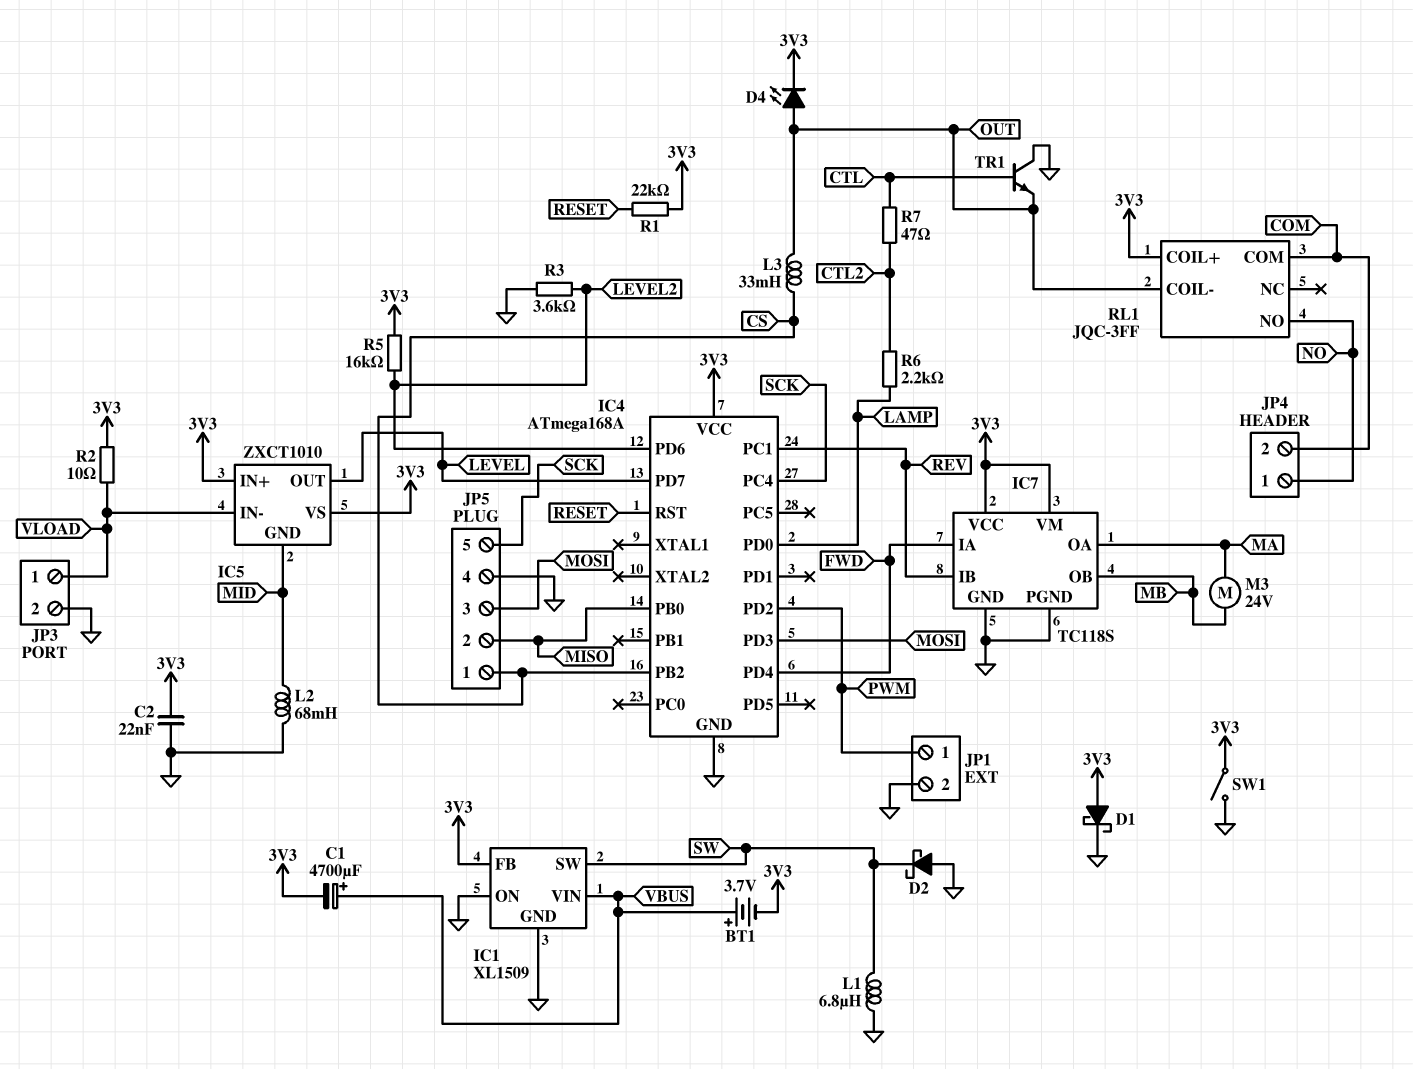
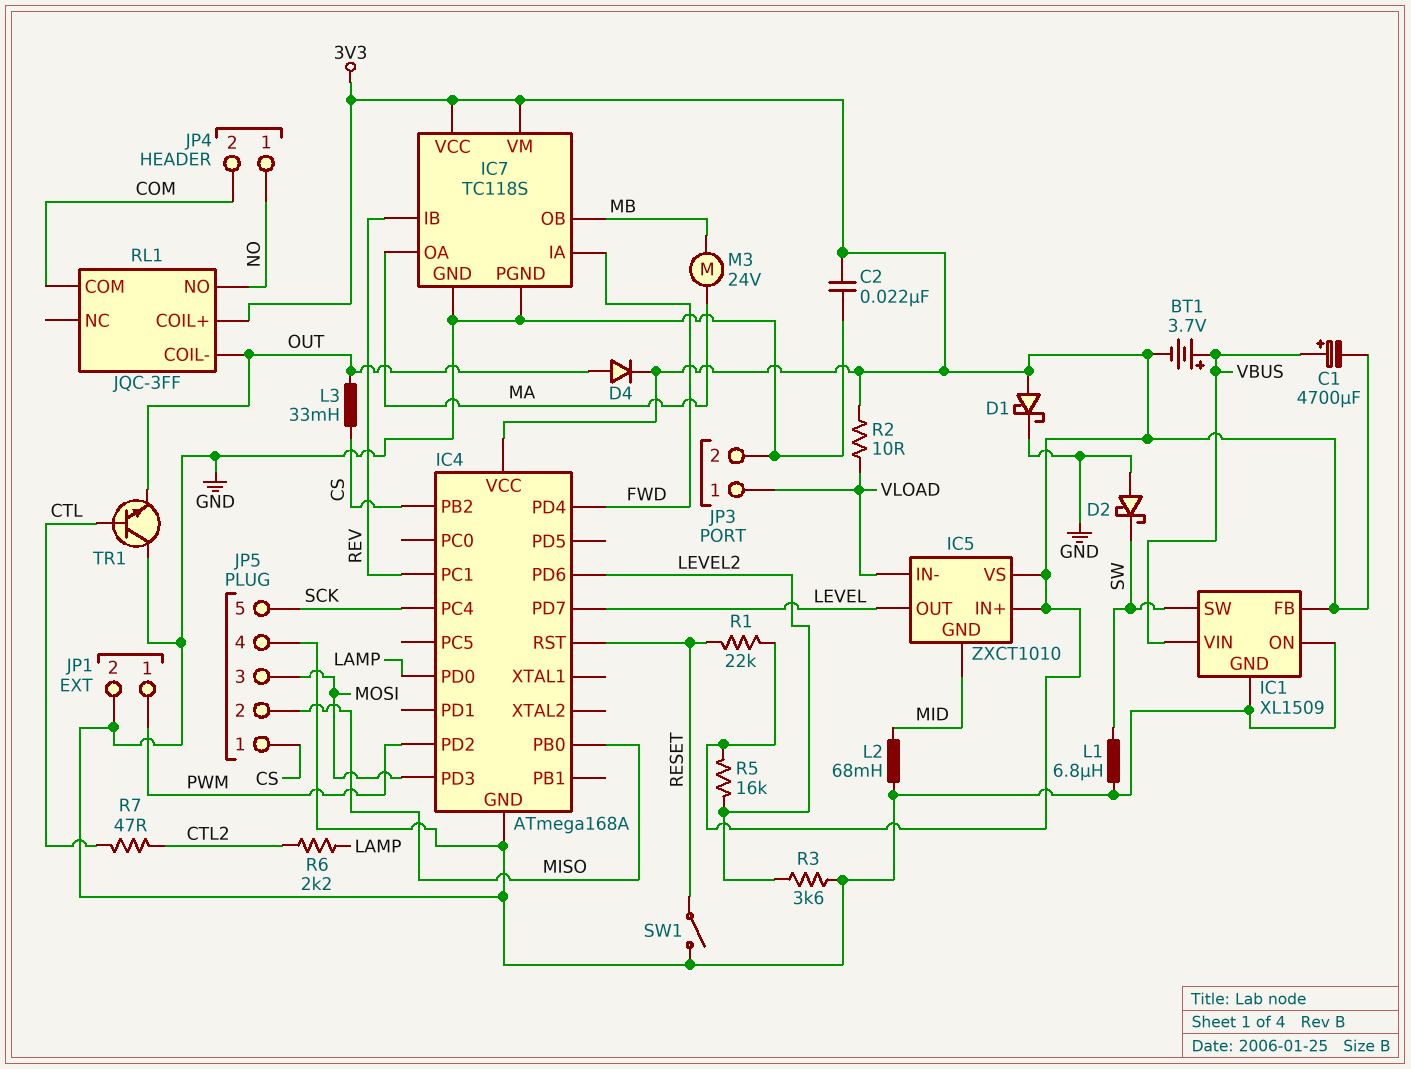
D4: LED (A OUT, K 3V3) -> diode (A OUT, K 3V3)
SW1: switch (3V3, GND) -> switch (GND, RESET)

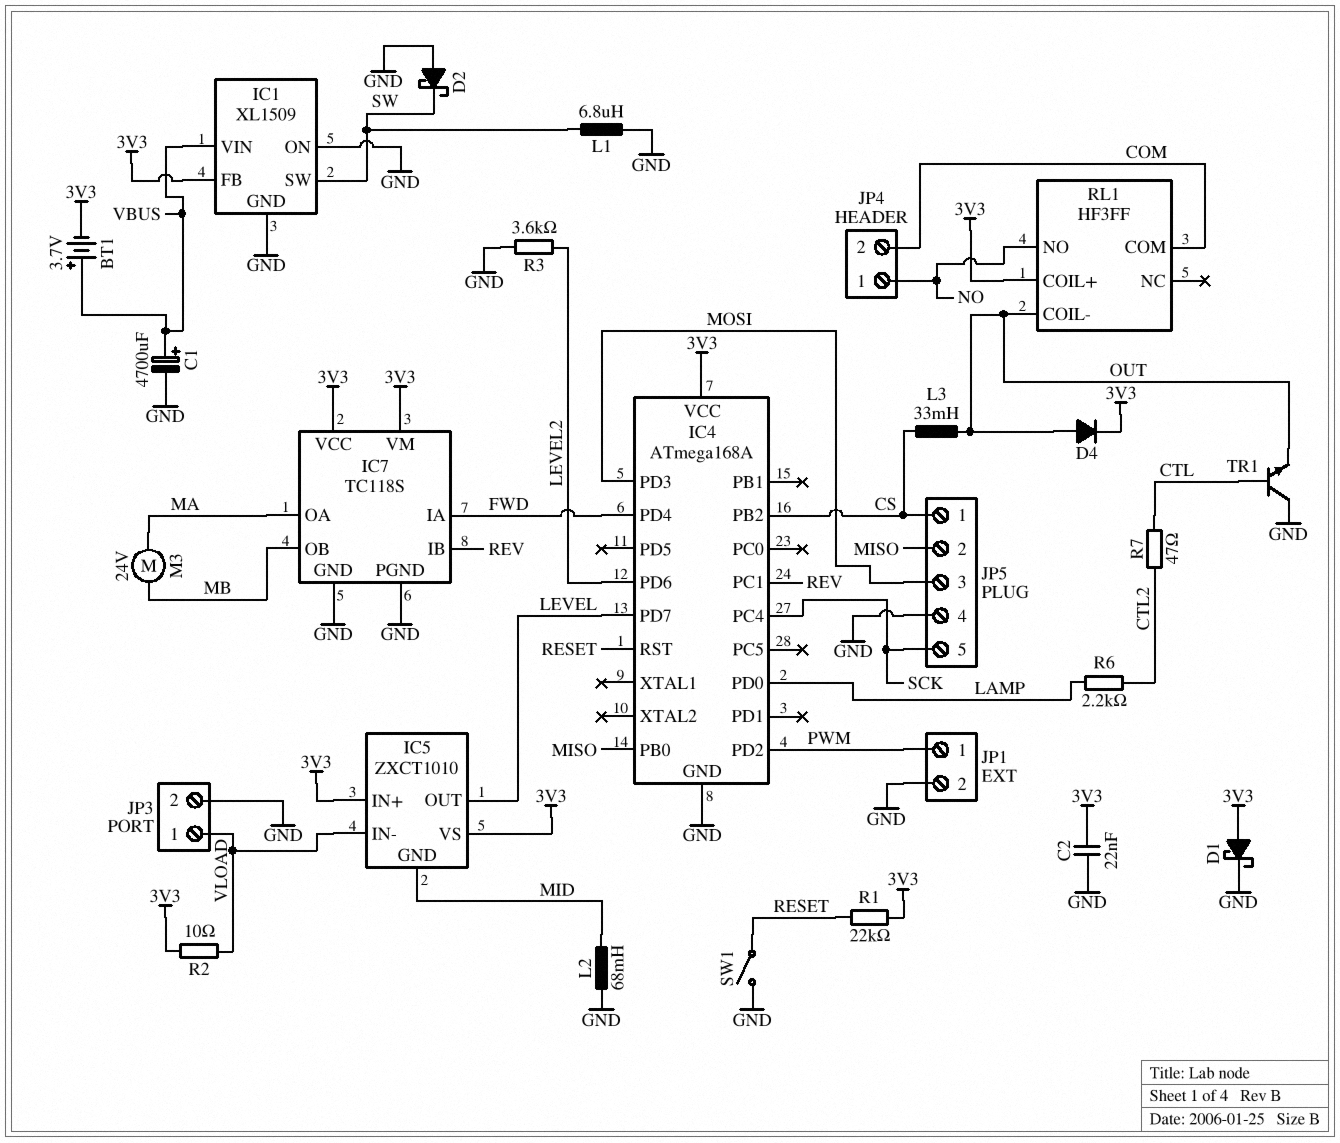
C1: 4700uF (plus VBUS, minus 3V3) -> 4700uF (plus VBUS, minus GND)
R5: 16k (3V3, LEVEL2) -> none
RL1: JQC-3FF -> HF3FF

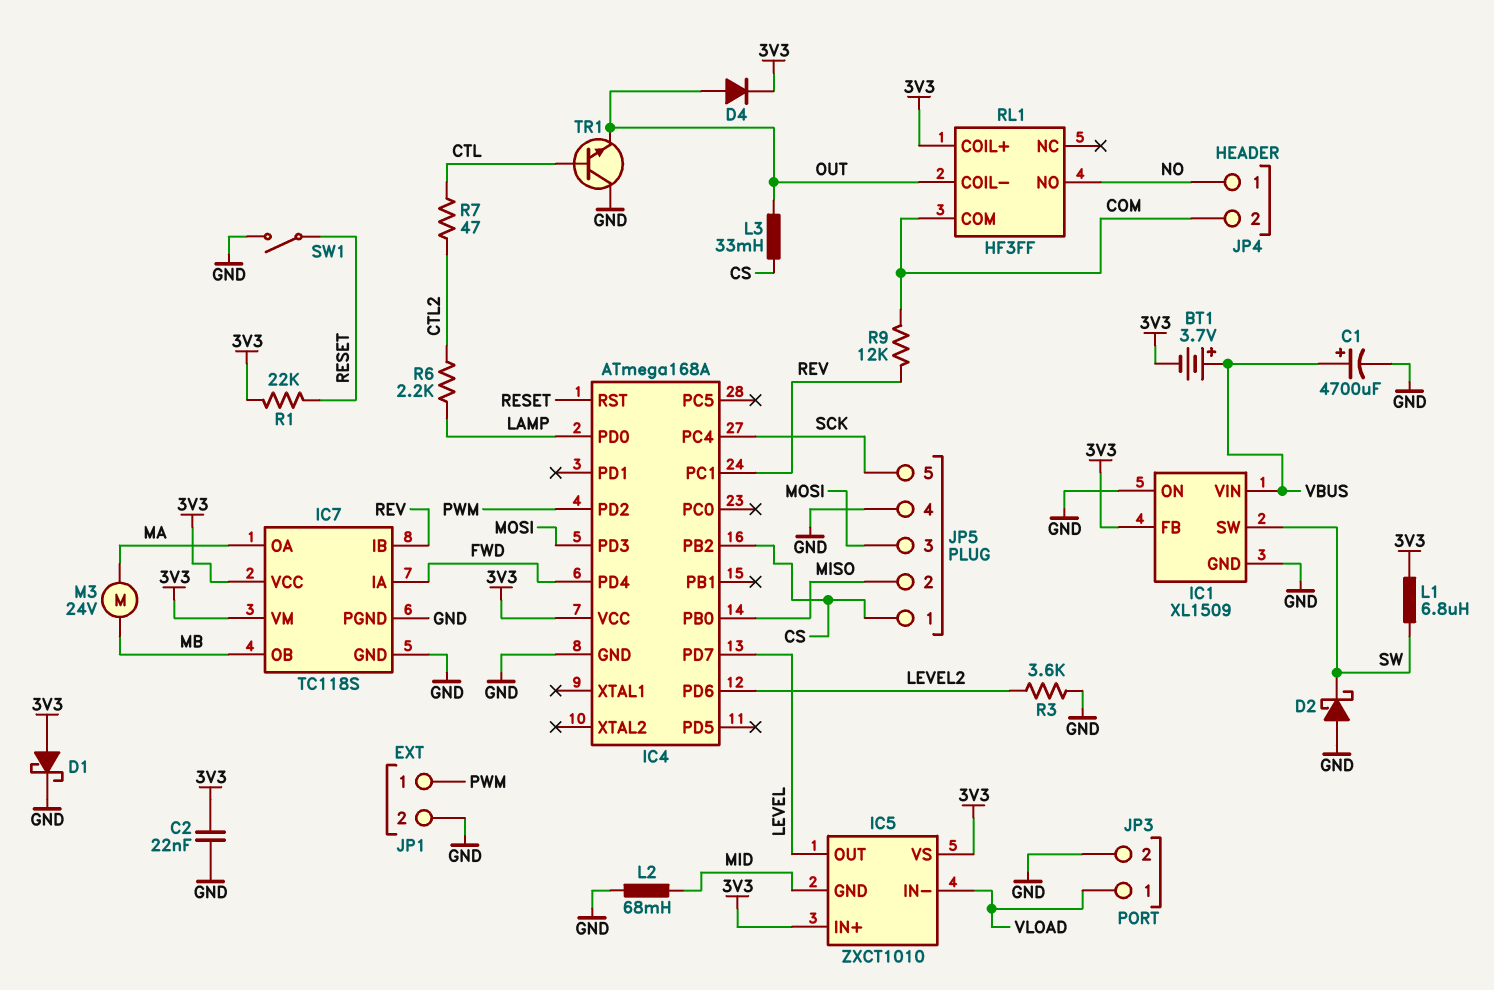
L1: 6.8uH (GND, SW) -> 6.8uH (3V3, SW)
R2: 10 (3V3, VLOAD) -> none
R9: none -> 12k (COM, REV)

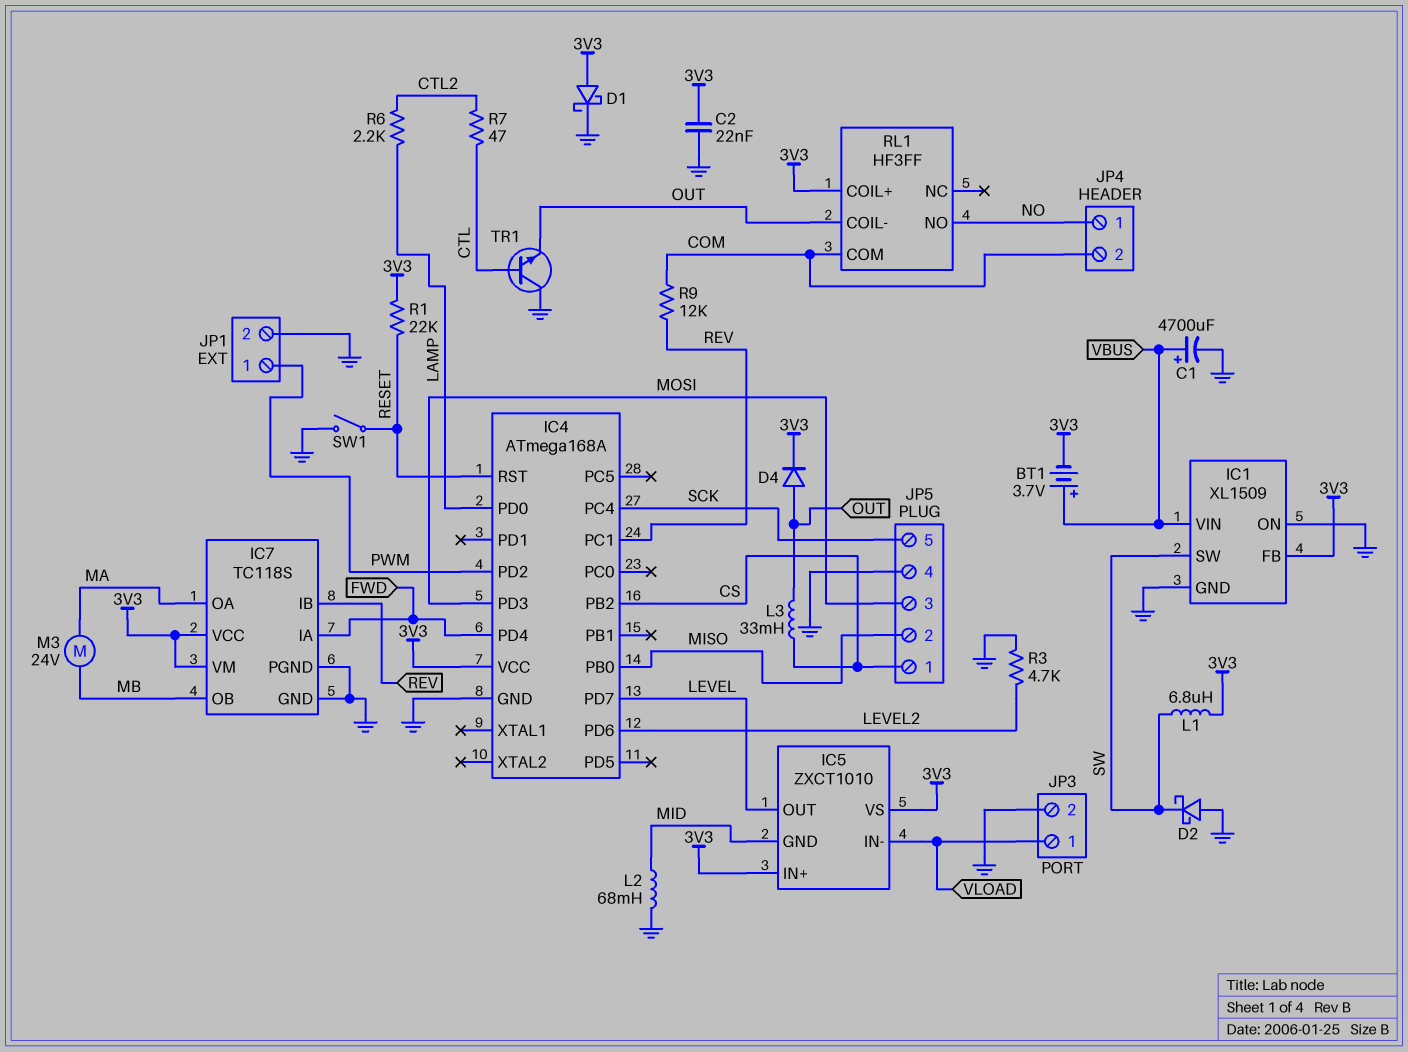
R3: 3.6k (GND, LEVEL2) -> 4.7k (GND, LEVEL2)

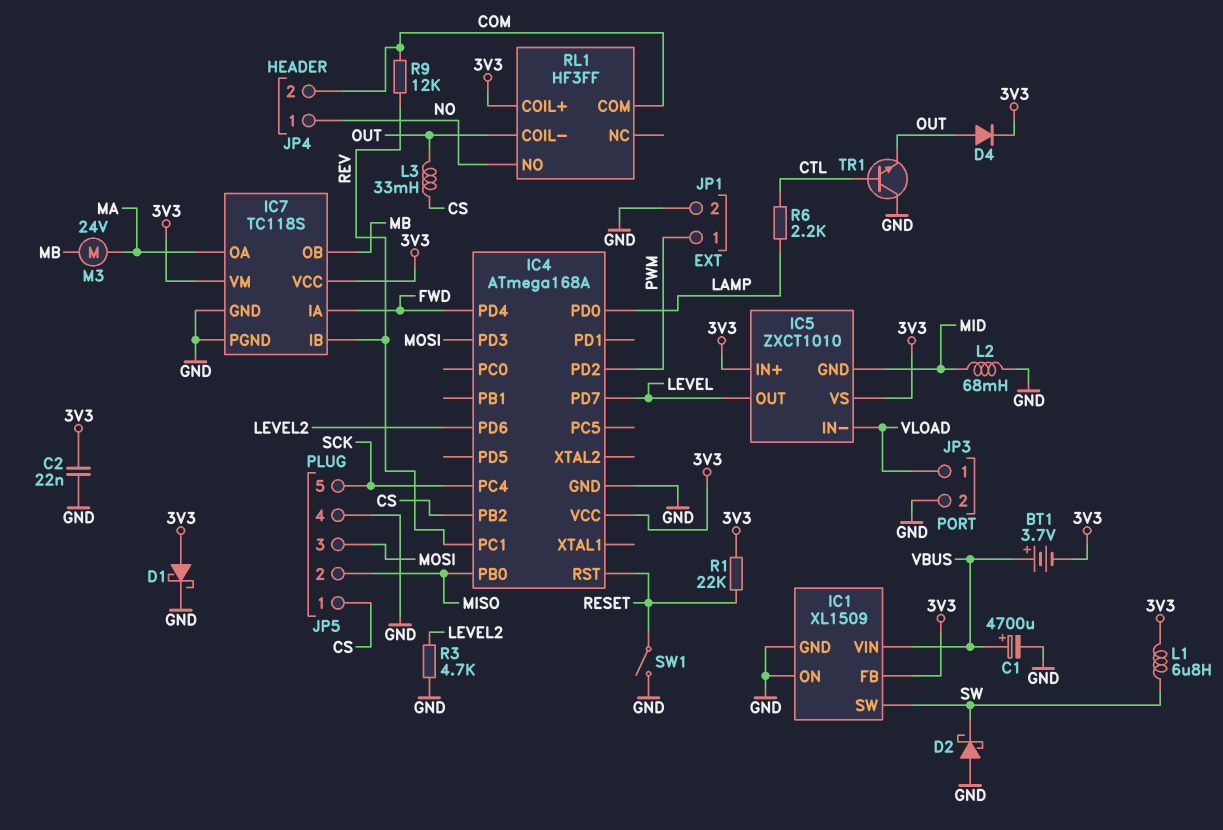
R6: 2.2k (CTL2, LAMP) -> 2.2k (CTL, LAMP)
R7: 47 (CTL, CTL2) -> none

